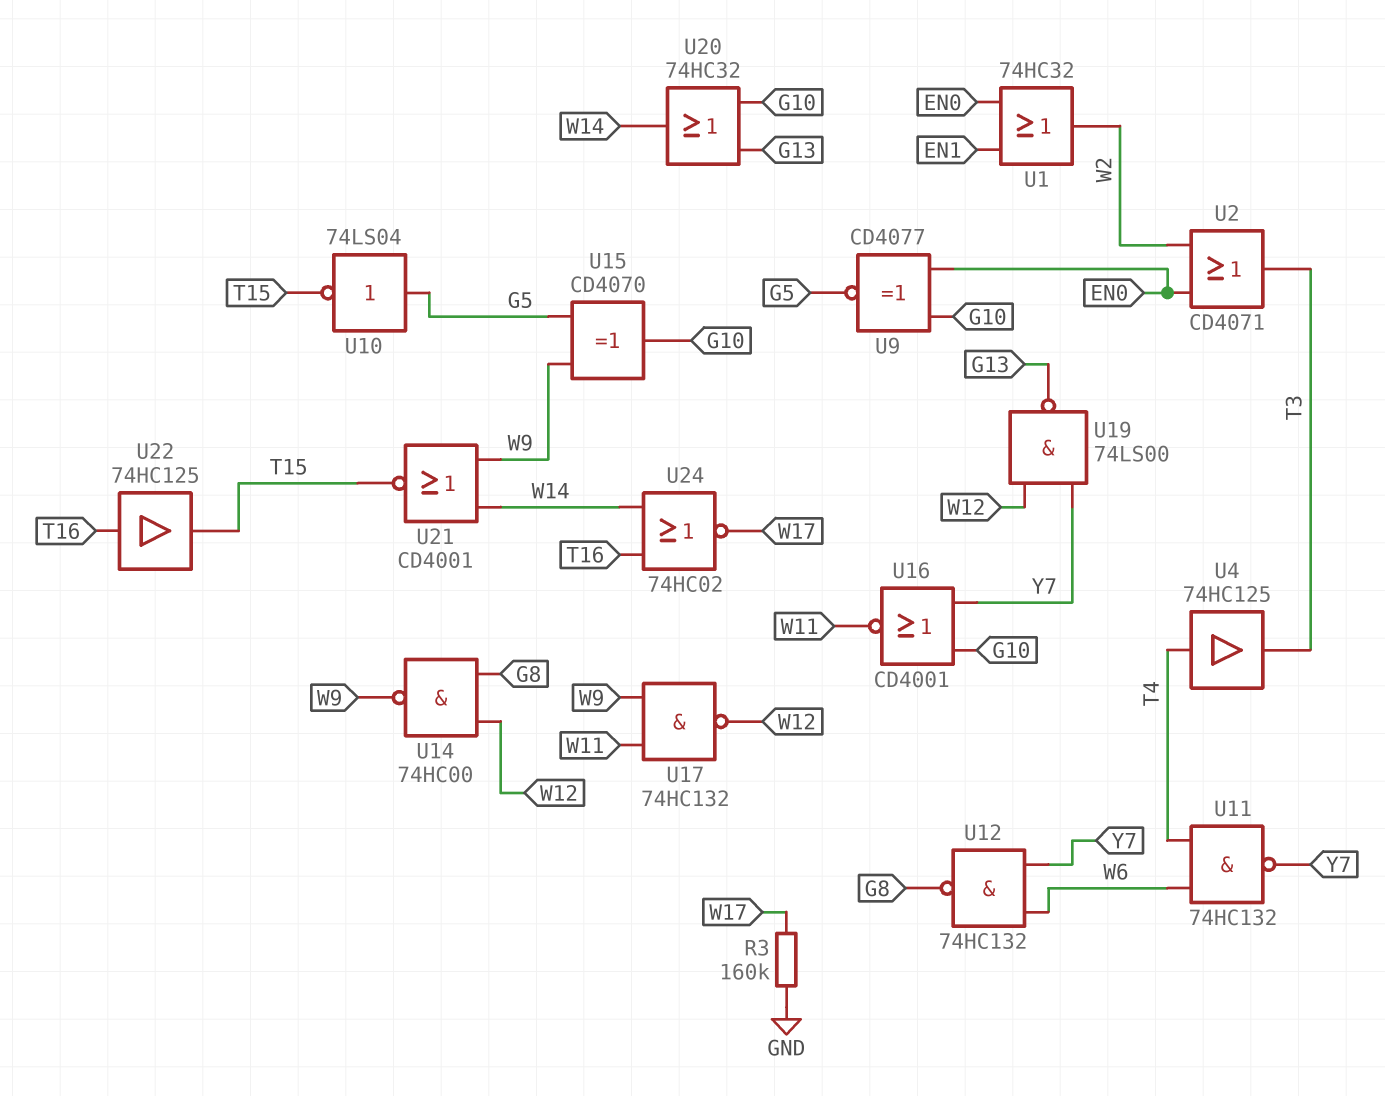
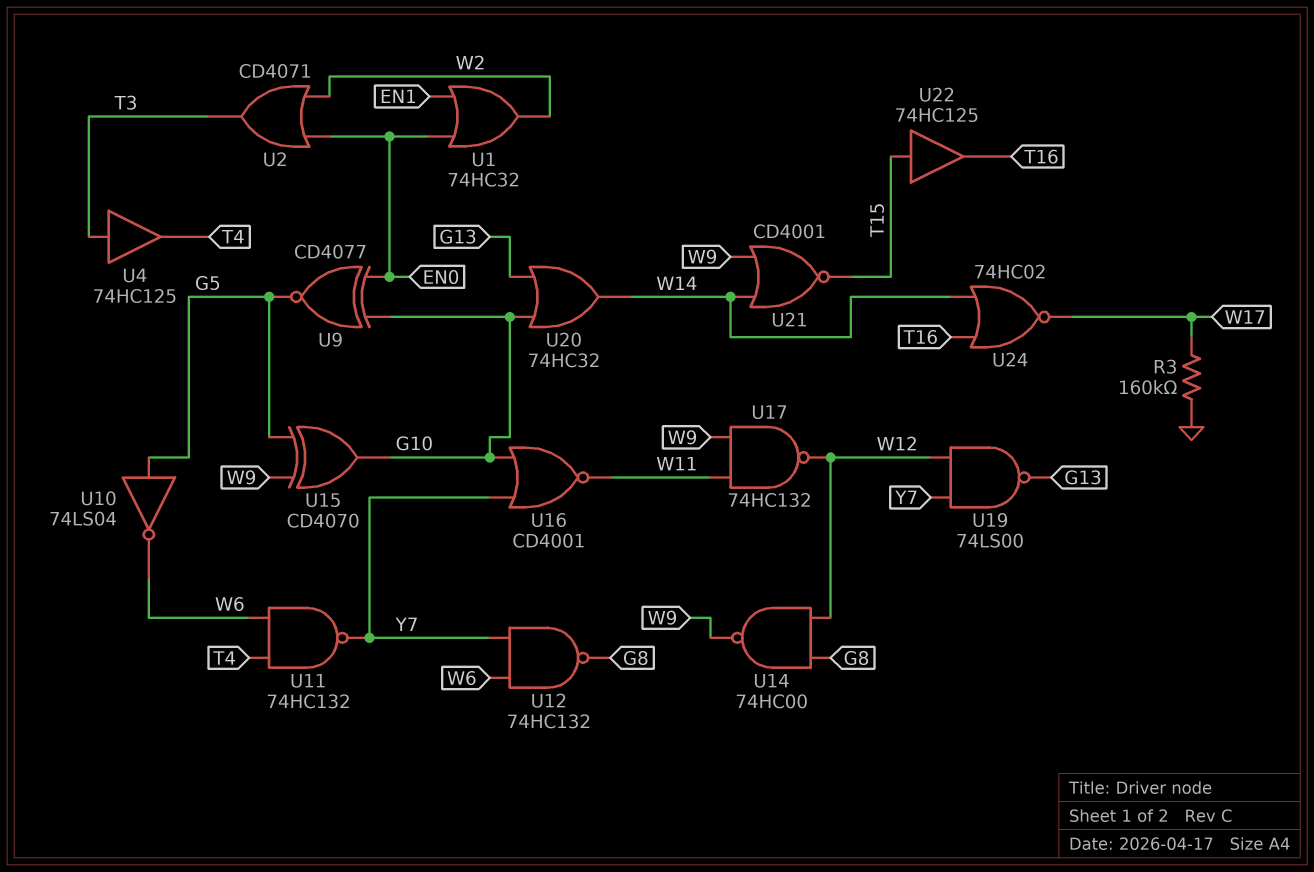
U4: buffer 74HC125 (in T4, out T3) -> buffer 74HC125 (in T3, out T4)
U10: NOT 74LS04 (in G5, out T15) -> NOT 74LS04 (in G5, out W6)
U22: buffer 74HC125 (in T16, out T15) -> buffer 74HC125 (in T15, out T16)

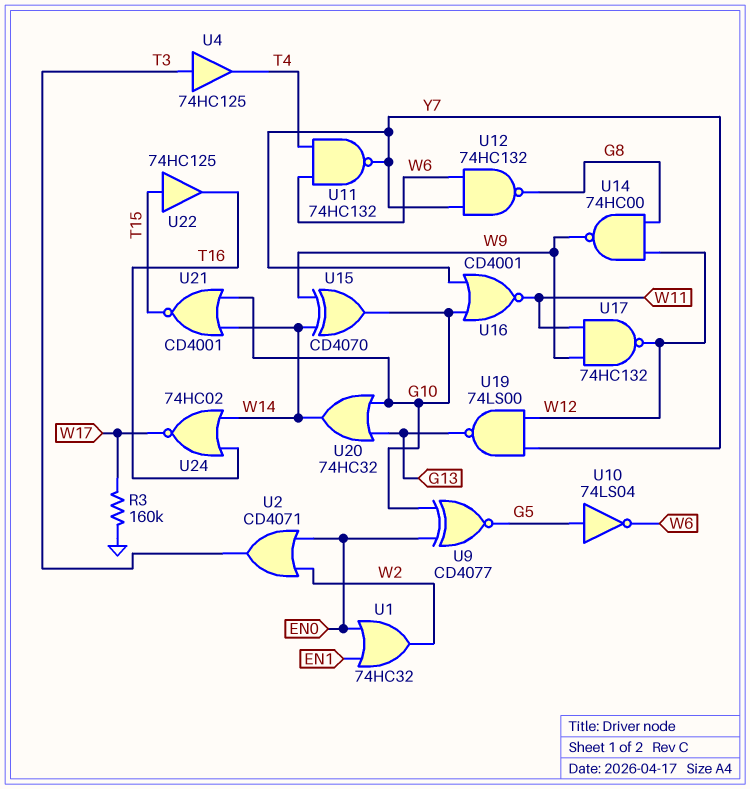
U15: XOR CD4070 (in G5, in W9, out G10) -> XOR CD4070 (in W9, in W14, out G10)
U21: NOR CD4001 (in W9, in W14, out T15) -> NOR CD4001 (in G10, in W14, out T15)

